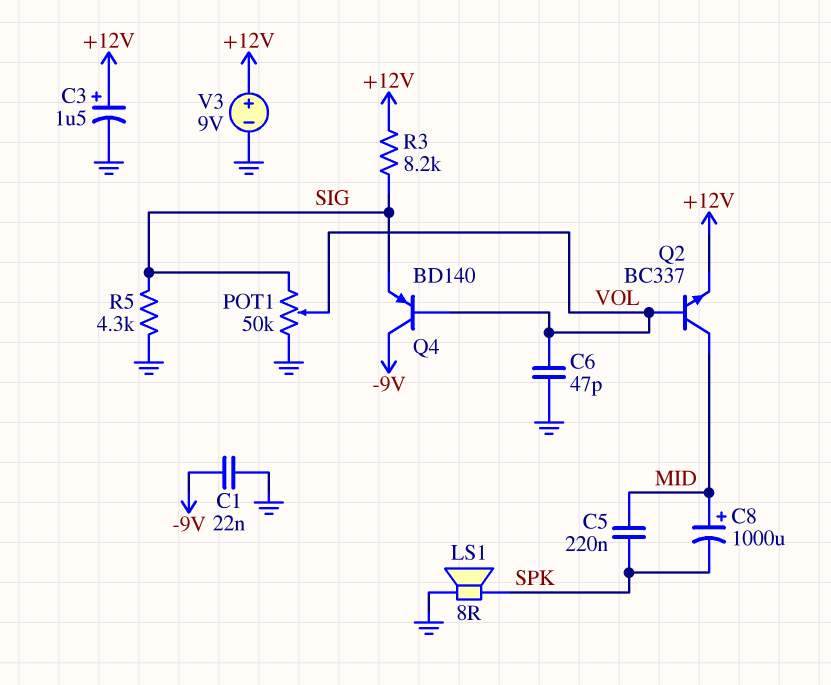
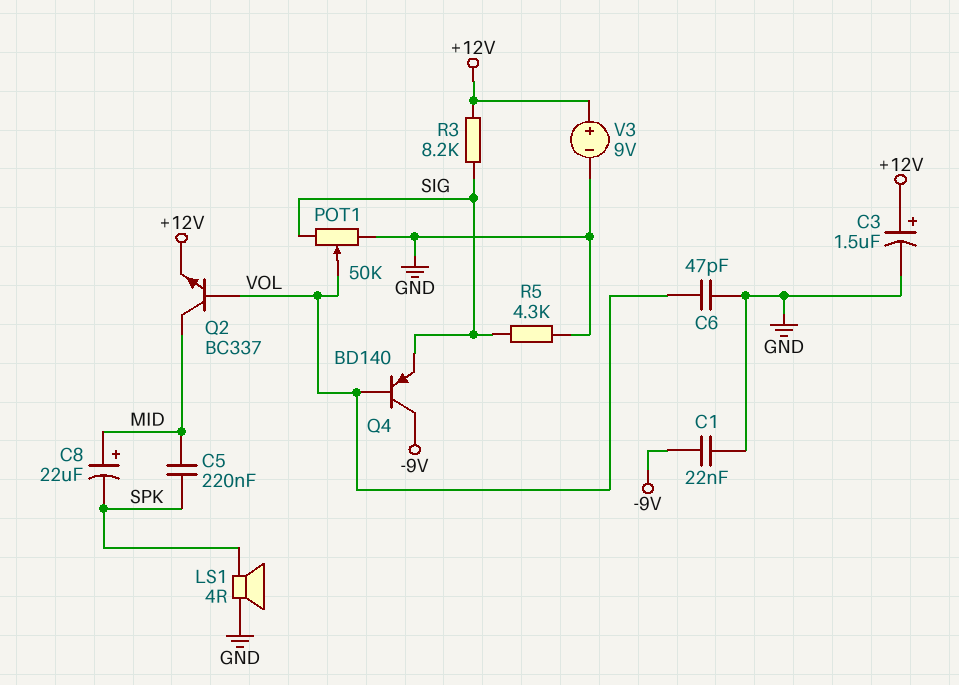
C8: 1000uF (plus MID, minus SPK) -> 22uF (plus MID, minus SPK)
LS1: speaker 8R (GND, SPK) -> speaker 4R (GND, SPK)

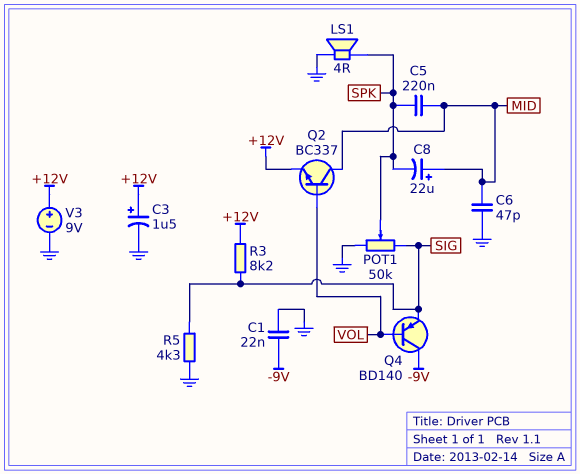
C6: 47pF (GND, VOL) -> 47pF (GND, MID)
POT1: 50k (GND, SIG, wiper VOL) -> 50k (GND, SIG, wiper SPK)

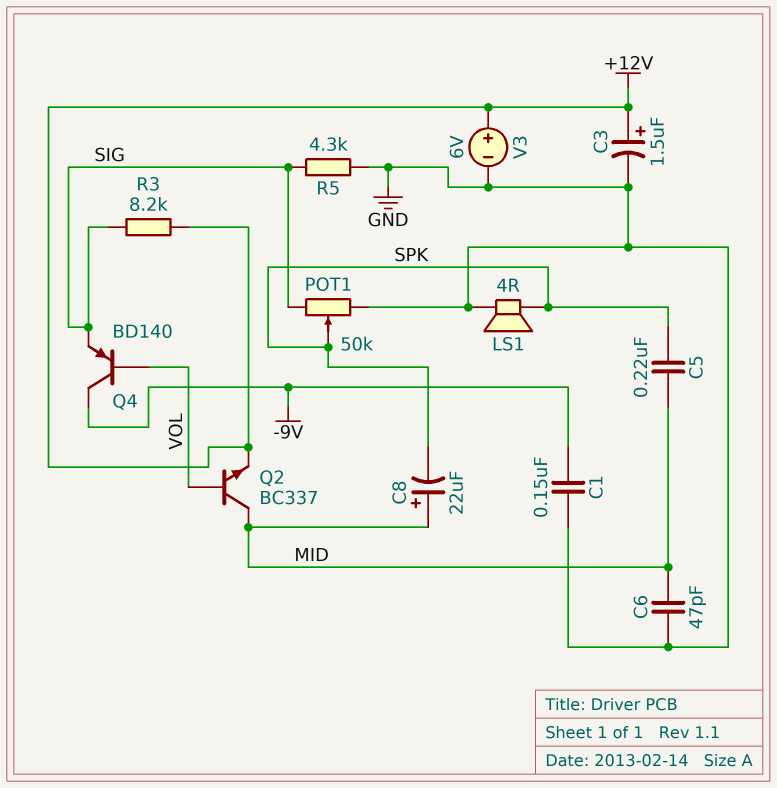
C1: 22nF (-9V, GND) -> 150nF (-9V, GND)
V3: 9V (plus +12V, minus GND) -> 6V (plus +12V, minus GND)

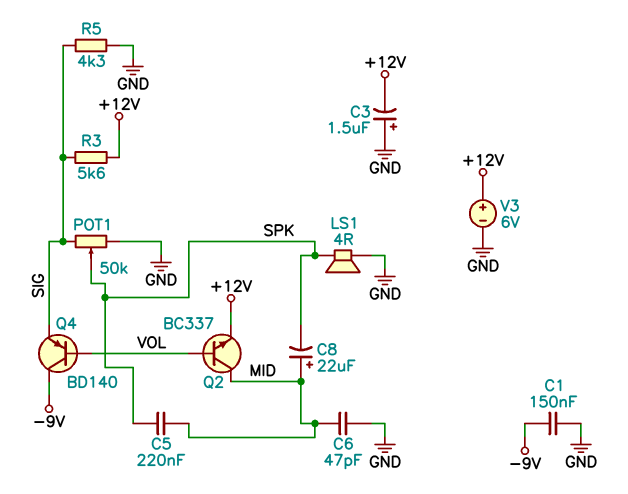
C3: 1.5uF (plus +12V, minus GND) -> 1.5uF (plus GND, minus +12V)
R3: 8.2k (+12V, SIG) -> 5.6k (+12V, SIG)

